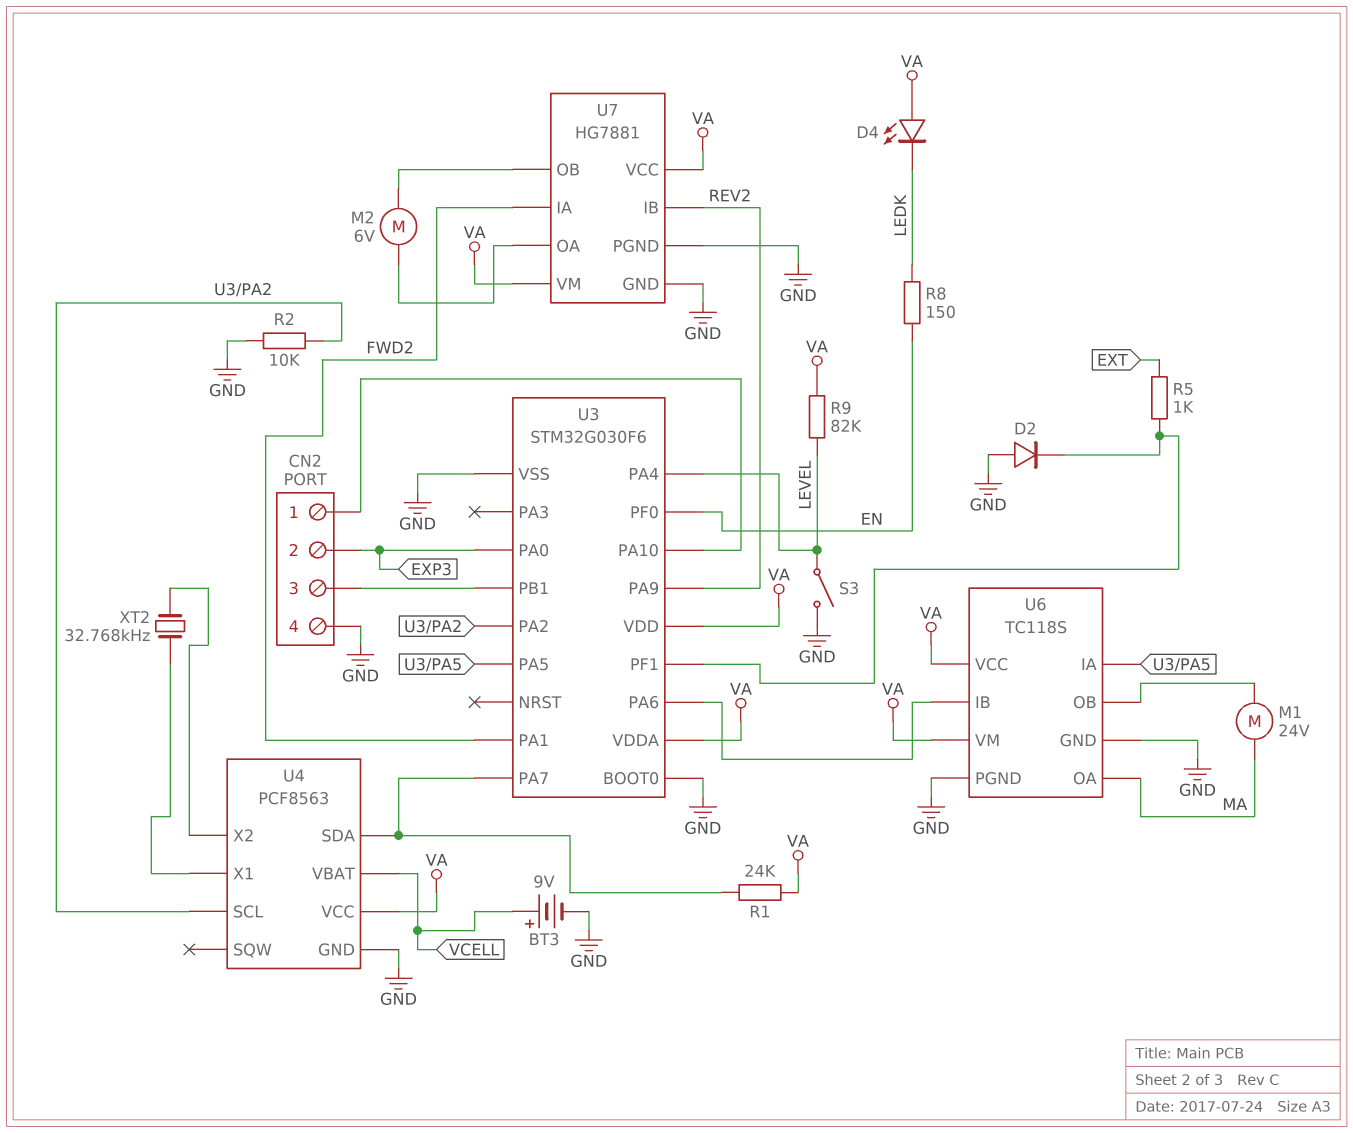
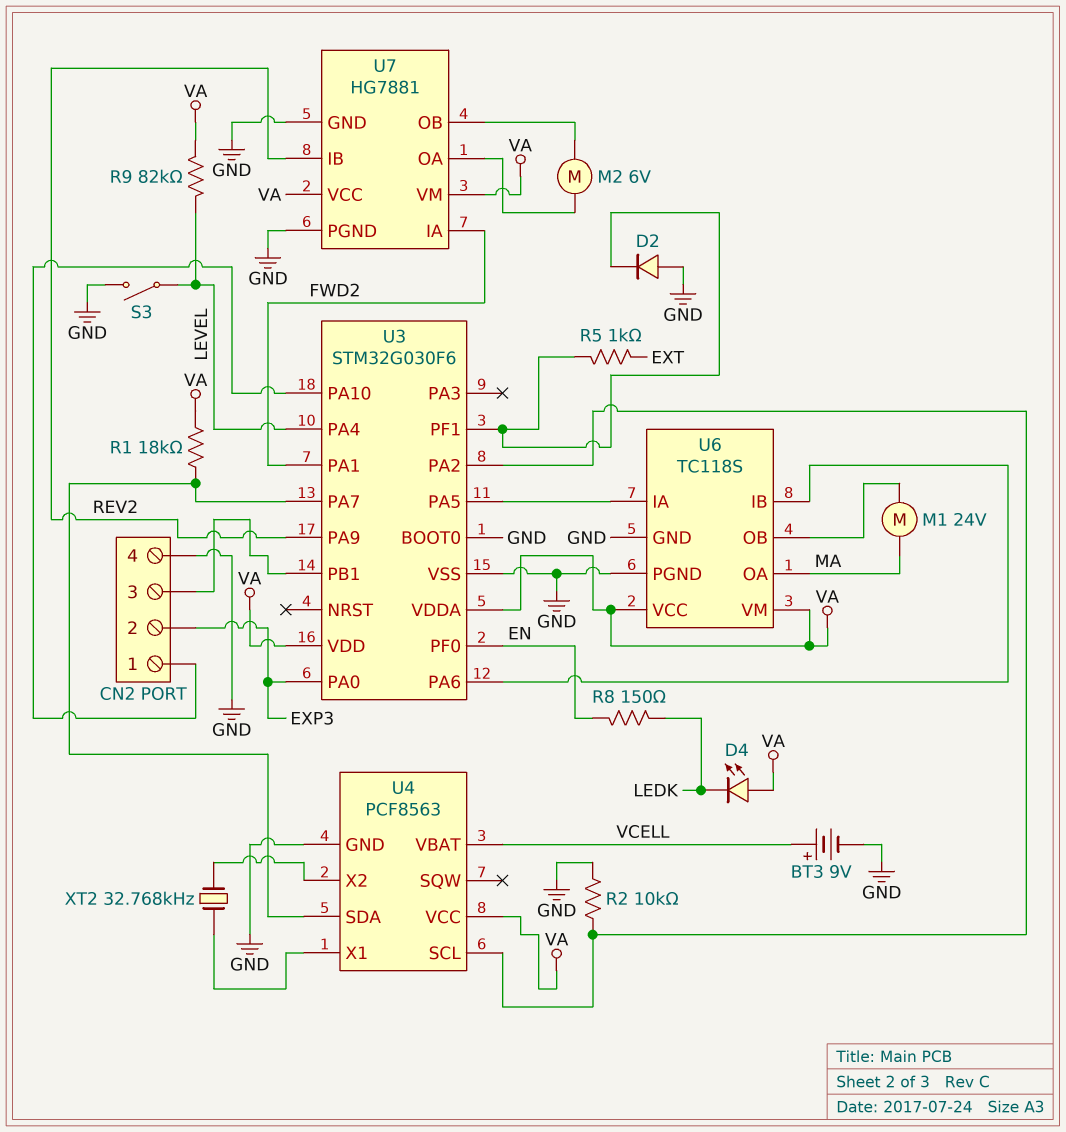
R1: 24k (U3/PA7, VA) -> 18k (U3/PA7, VA)

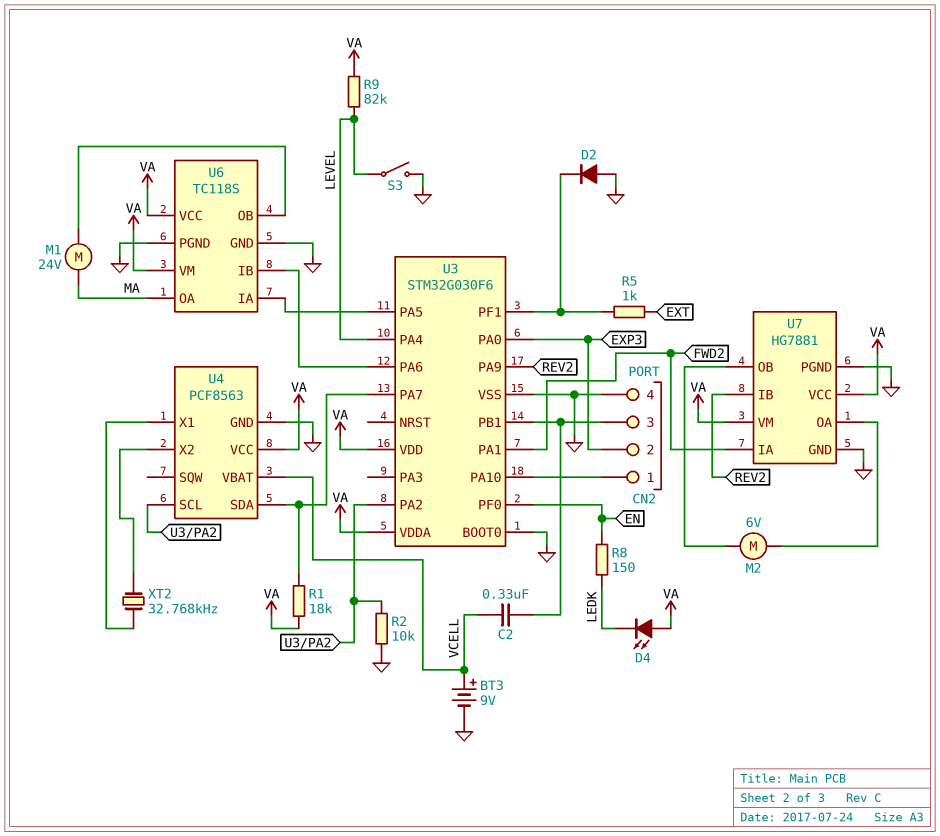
C2: none -> 330nF (CN2/3, VCELL)

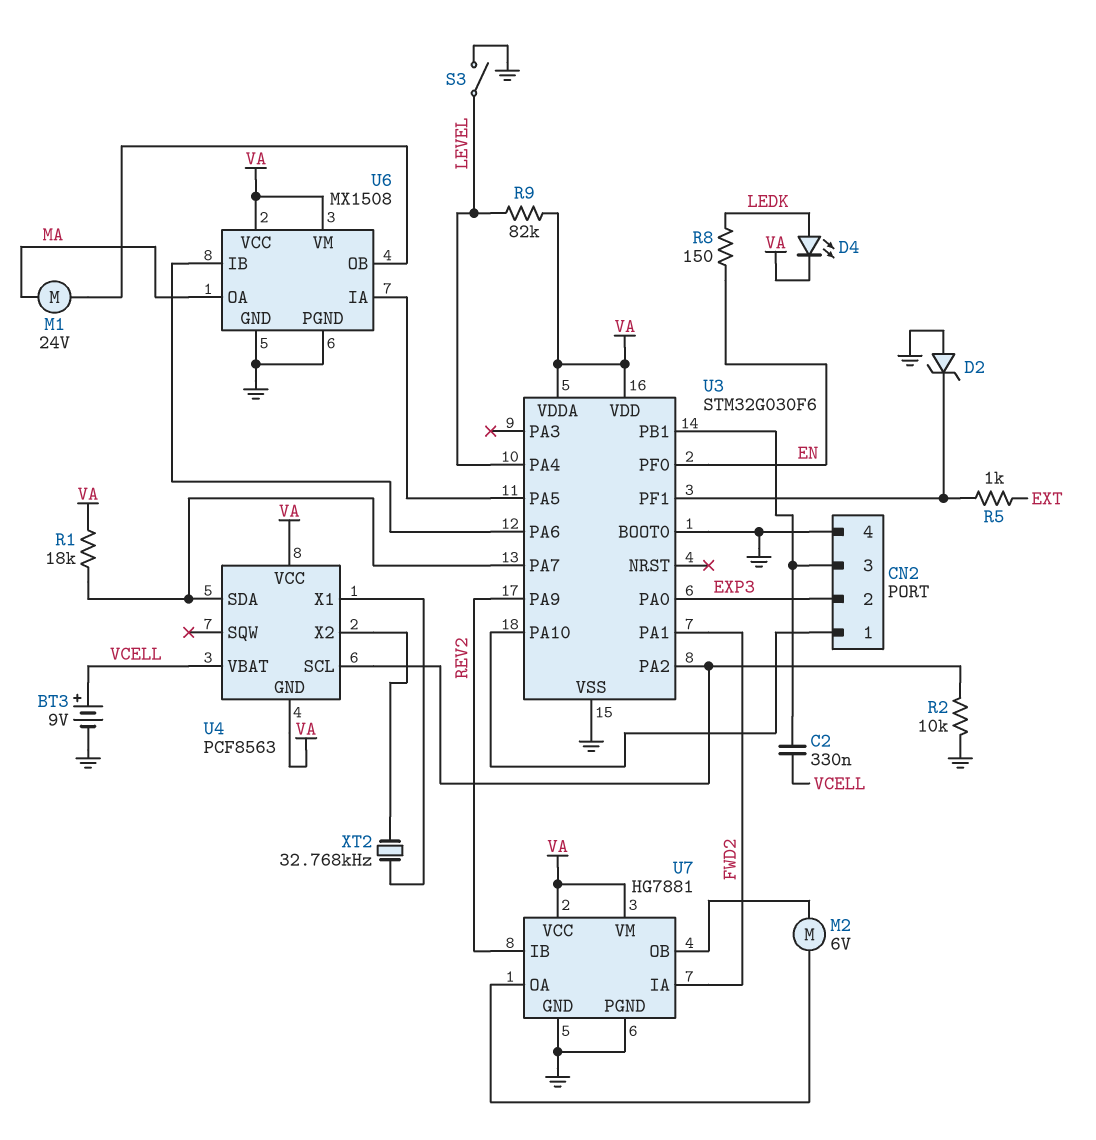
D2: diode (A GND, K U3/PF1) -> zener (A GND, K U3/PF1)
D4: LED (A VA, K LEDK) -> LED (A LEDK, K VA)
U4 pin GND: GND -> VA
U6: TC118S -> MX1508

